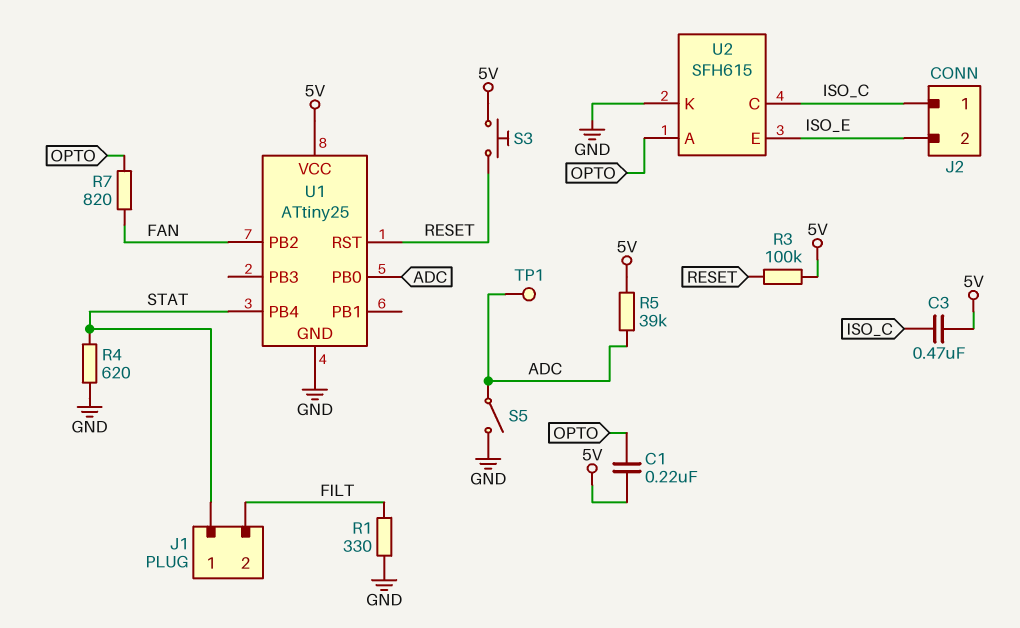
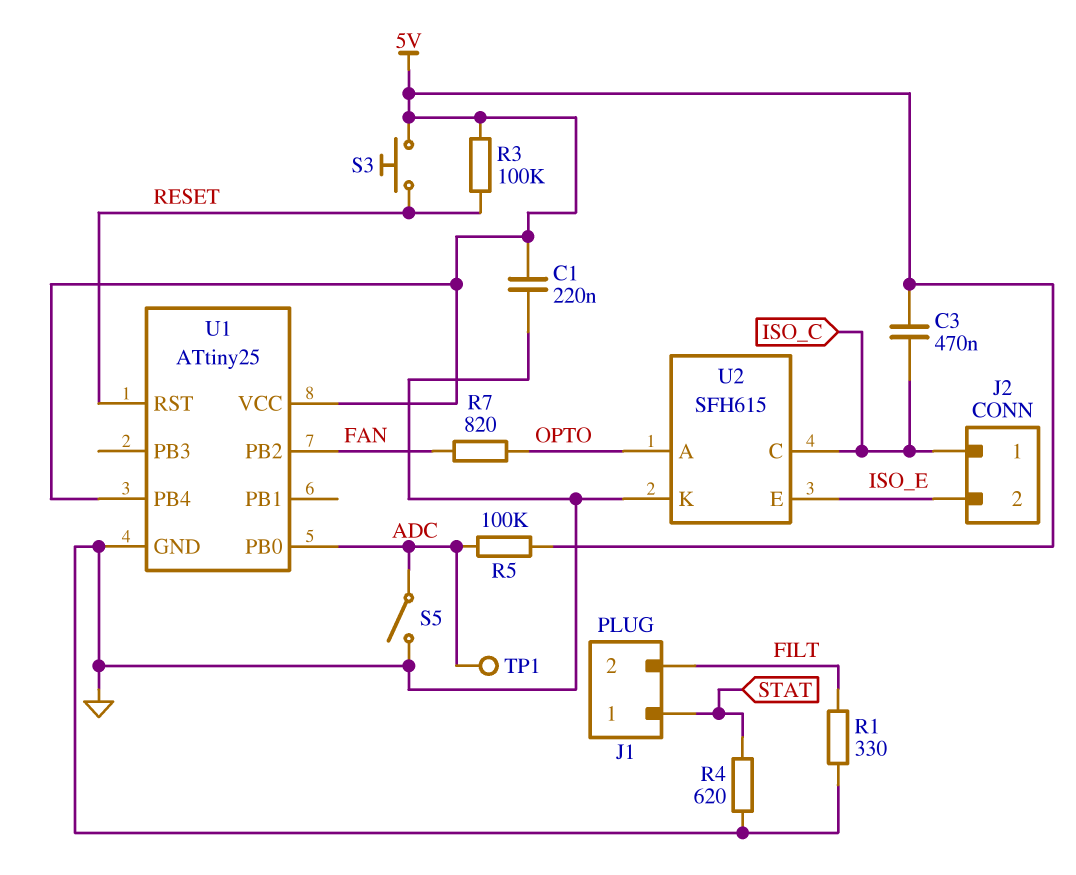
C1: 220nF (5V, OPTO) -> 220nF (5V, GND)
R5: 39k (5V, ADC) -> 100k (5V, ADC)
U1 pin PB4: STAT -> 5V

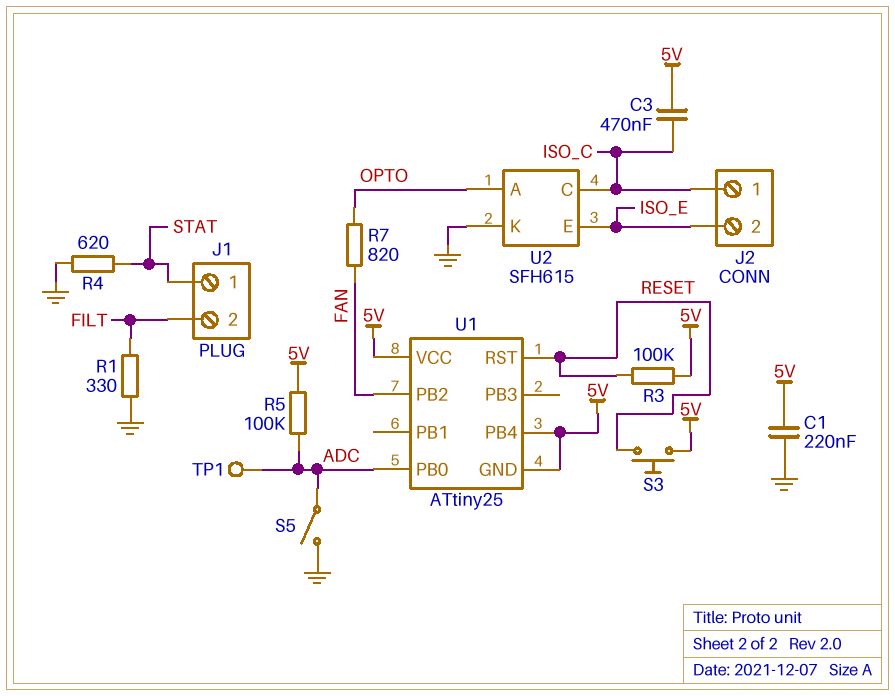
U1 pin GND: GND -> 5V

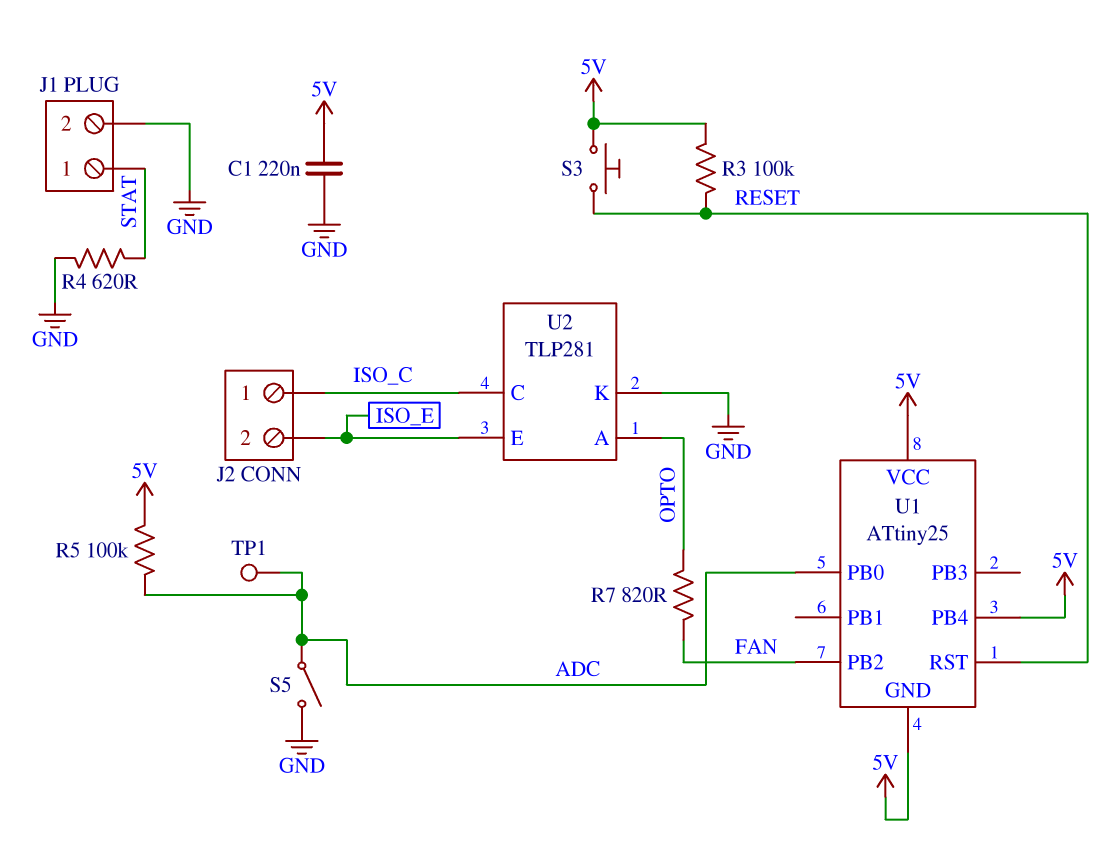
C3: 470nF (5V, ISO_C) -> none
J1 pin 2: FILT -> GND
R1: 330 (FILT, GND) -> none
U2: SFH615 -> TLP281

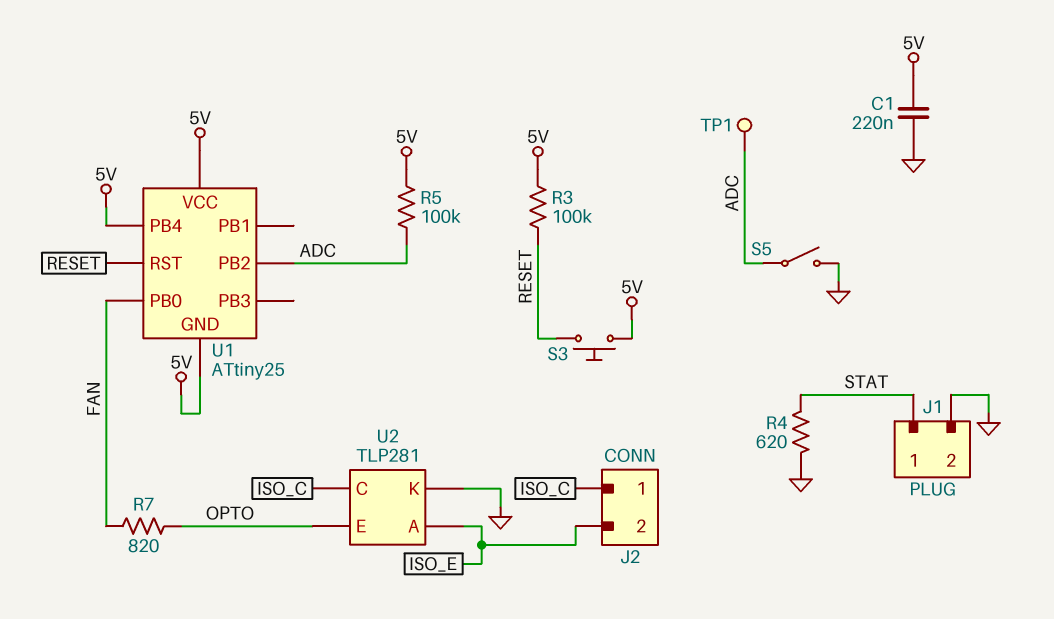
U1 pin PB0: ADC -> FAN
U1 pin PB2: FAN -> ADC
U2 pin A: OPTO -> ISO_E
U2 pin E: ISO_E -> OPTO

